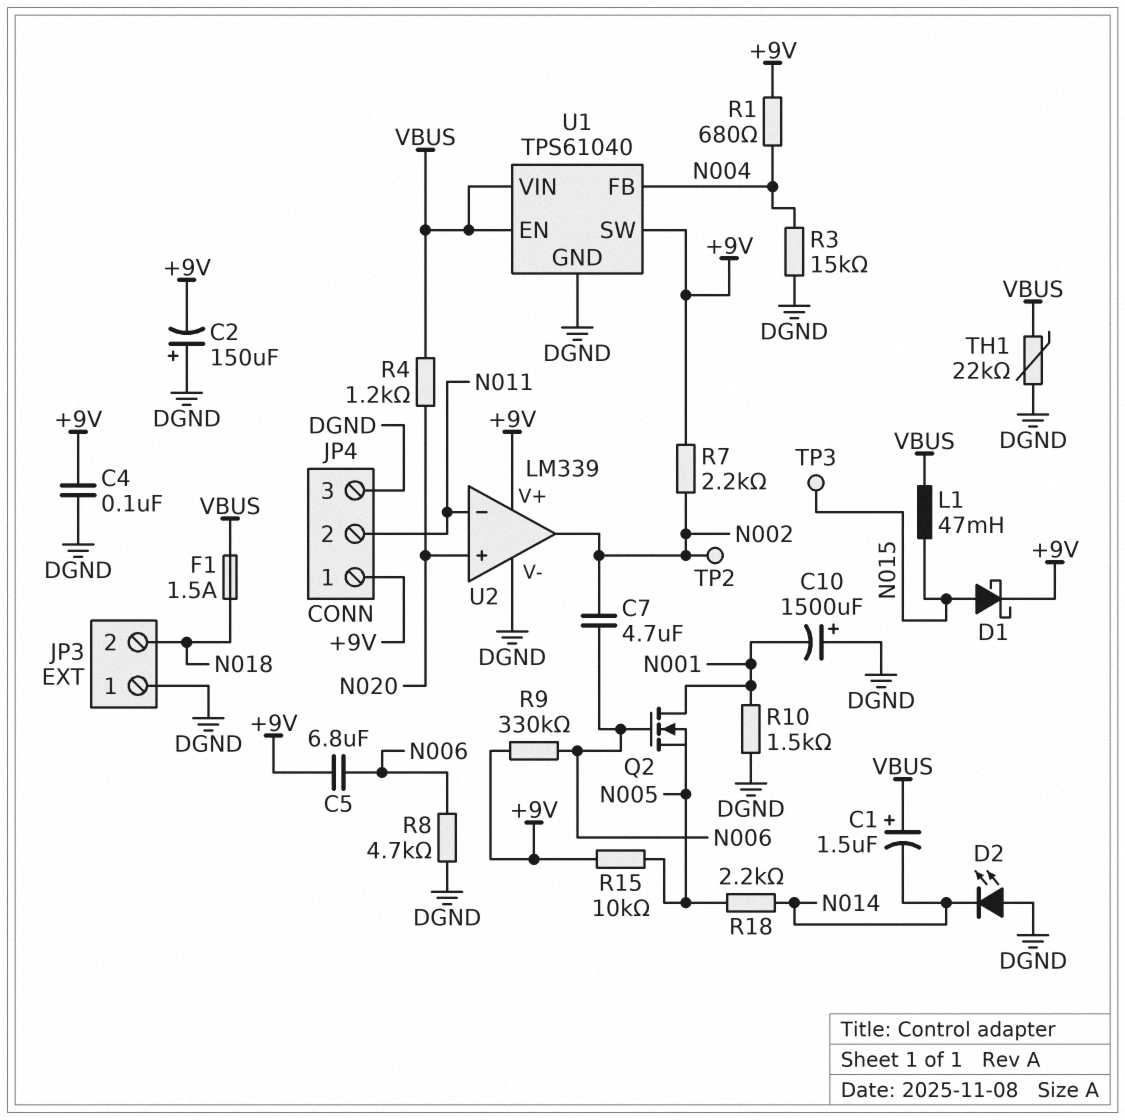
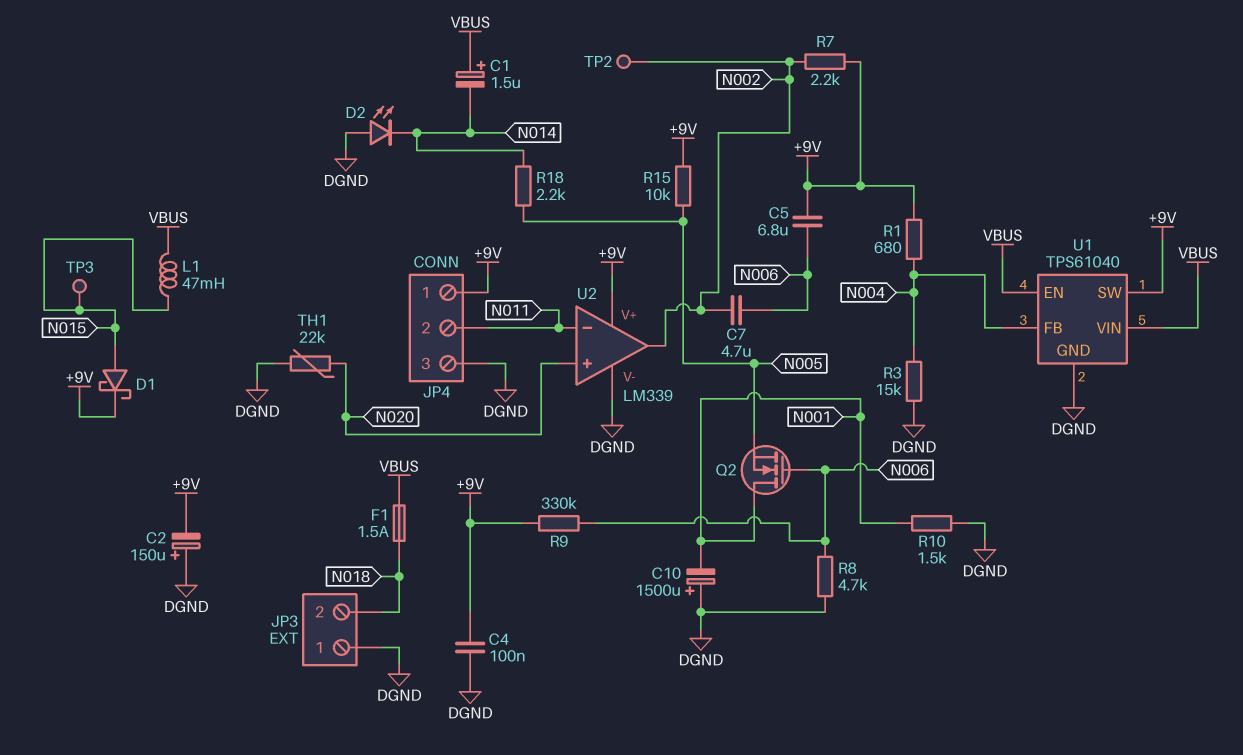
R4: 1.2k (N020, VBUS) -> none
TH1: 22k (DGND, VBUS) -> 22k (DGND, N020)

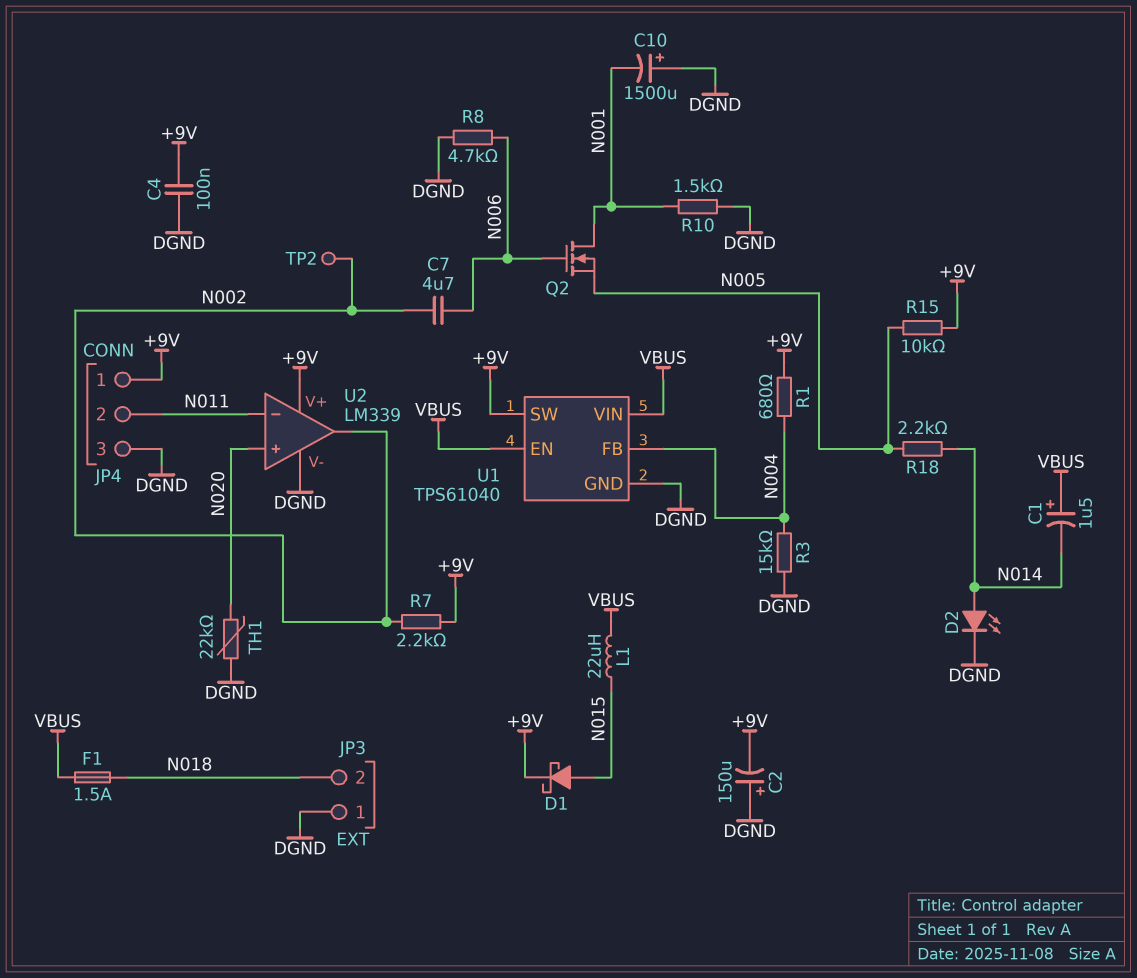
C5: 6.8uF (+9V, N006) -> none
D2: LED (A DGND, K N014) -> LED (A N014, K DGND)
L1: 47mH (N015, VBUS) -> 22uH (N015, VBUS)
R9: 330k (+9V, N006) -> none
TP3: test point (N015) -> none

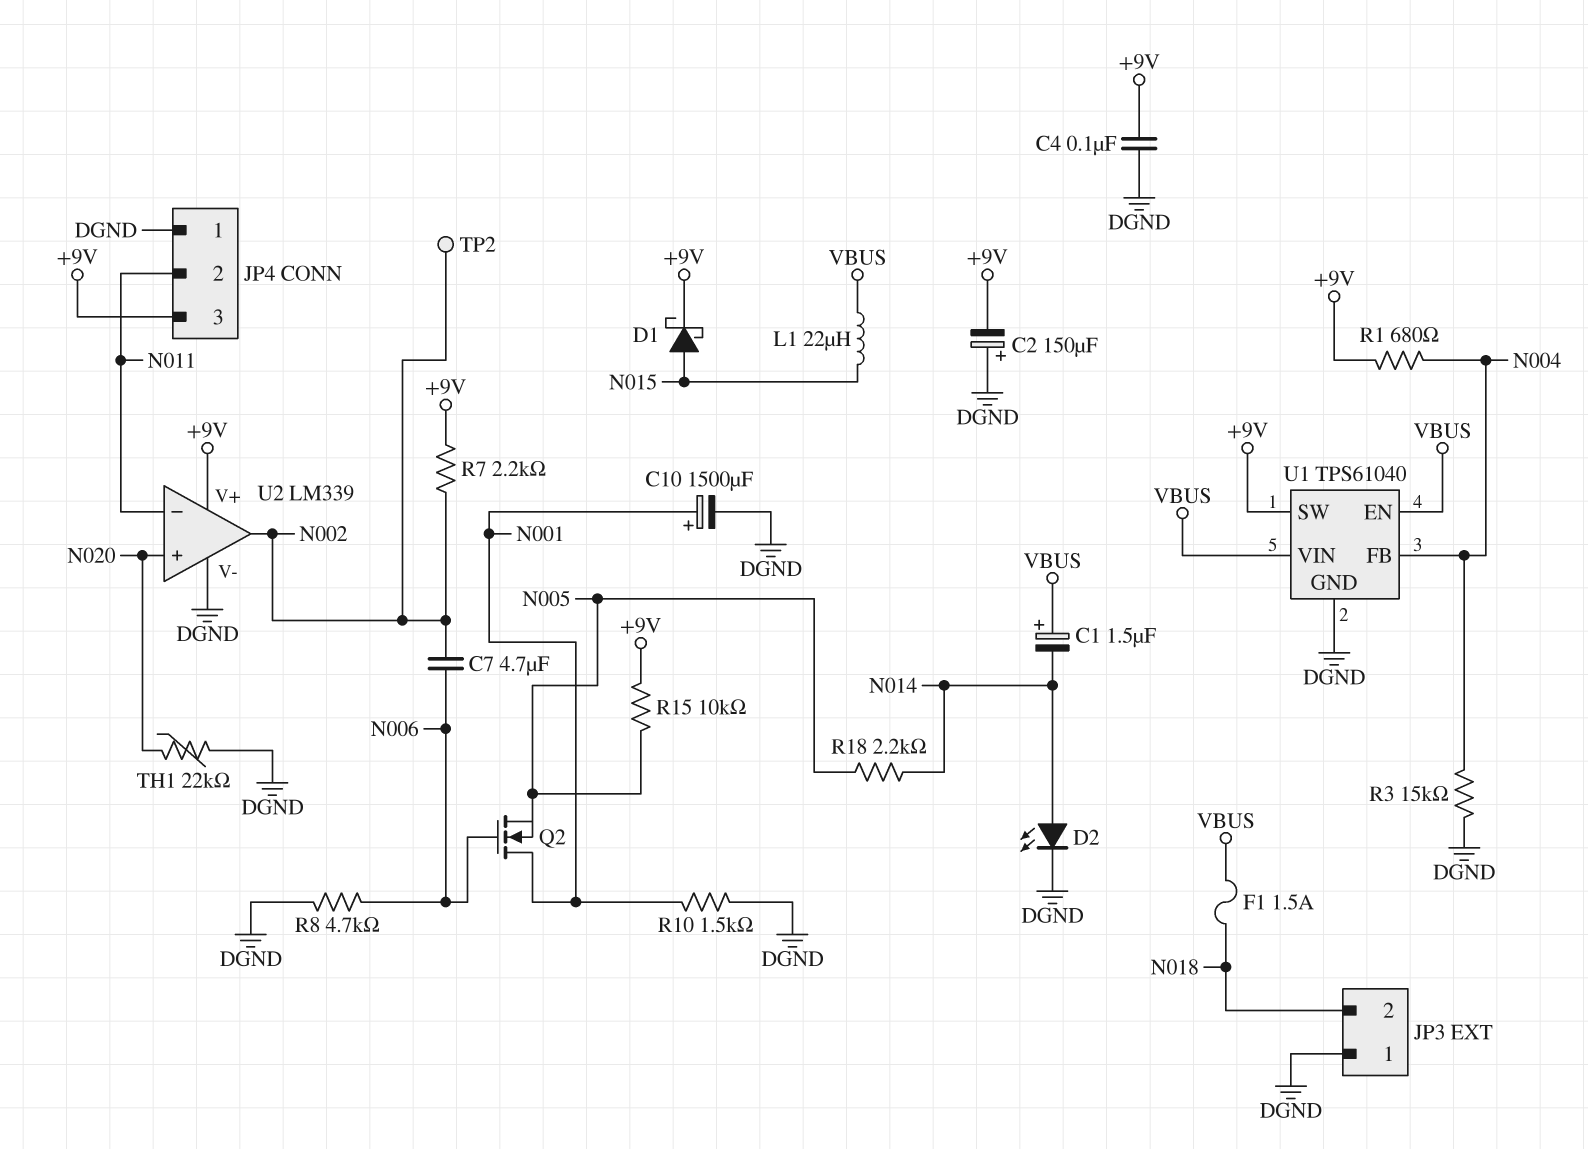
C10: 1500uF (plus DGND, minus N001) -> 1500uF (plus N001, minus DGND)
JP4 pin 1: +9V -> DGND
JP4 pin 3: DGND -> +9V

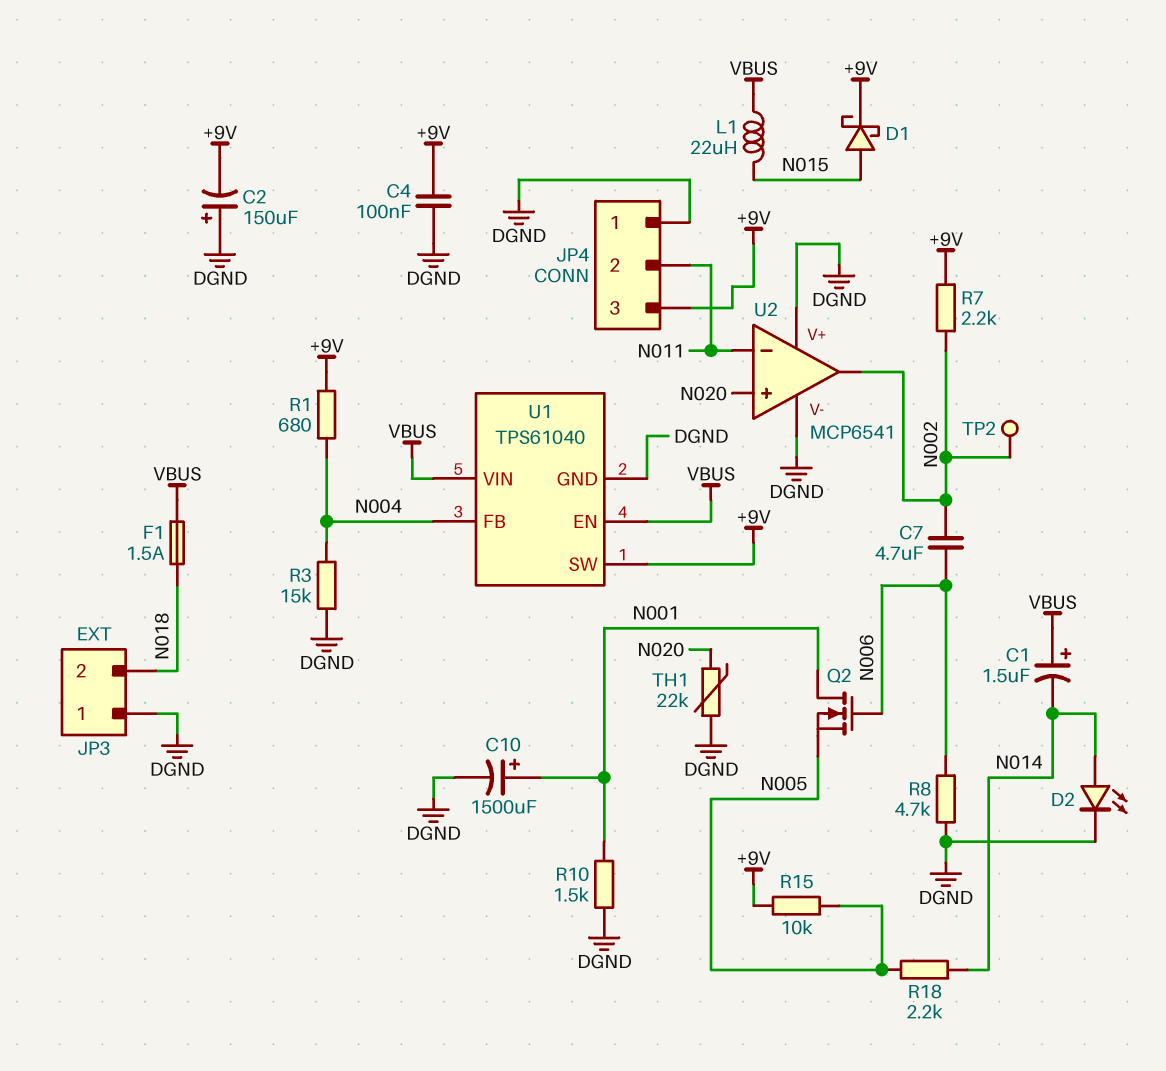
U2: LM339 -> MCP6541
U2 pin V+: +9V -> DGND

